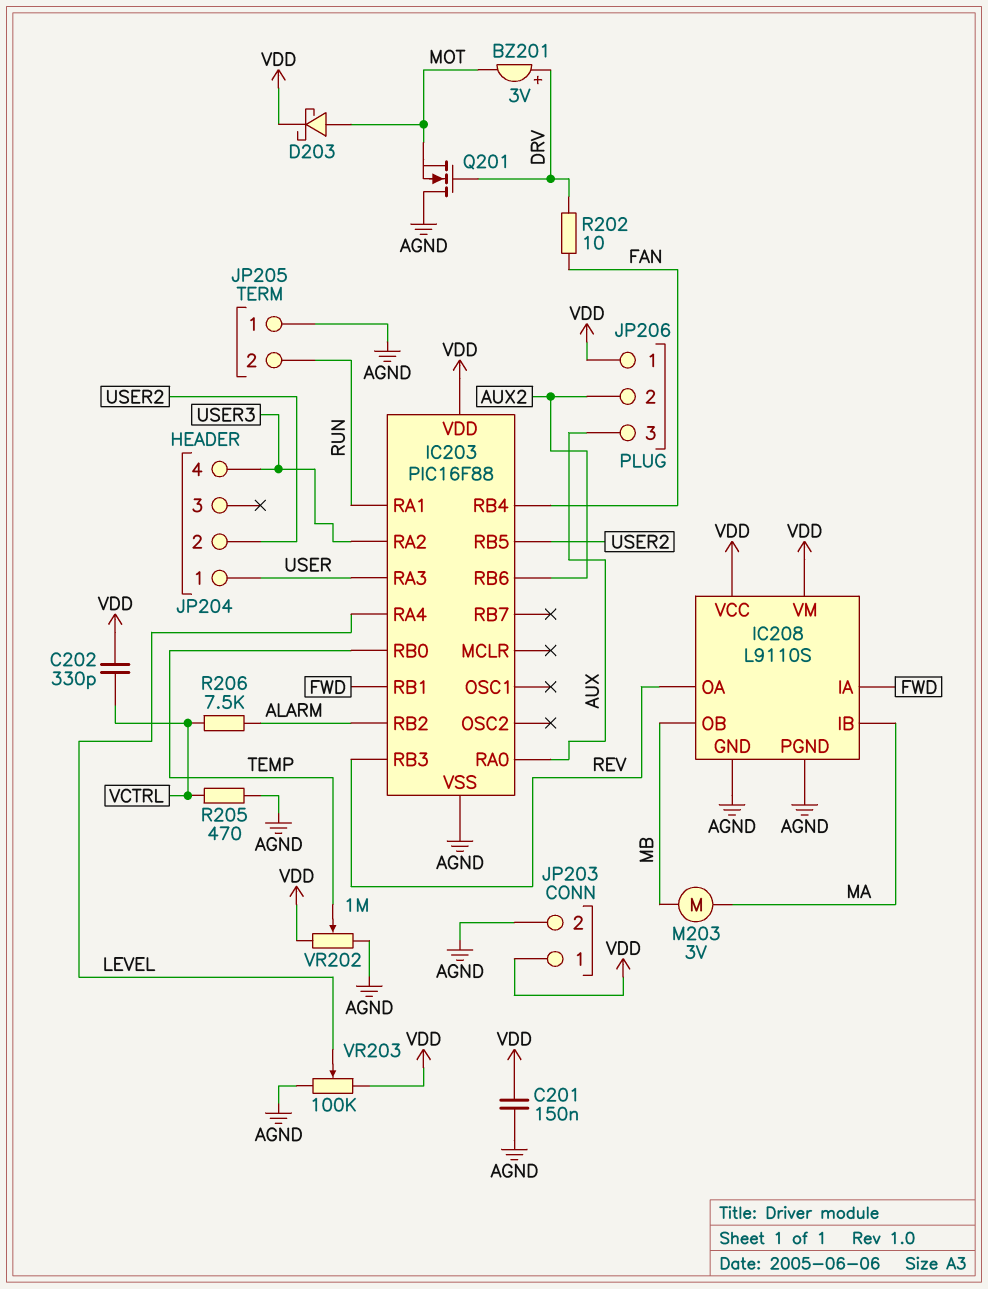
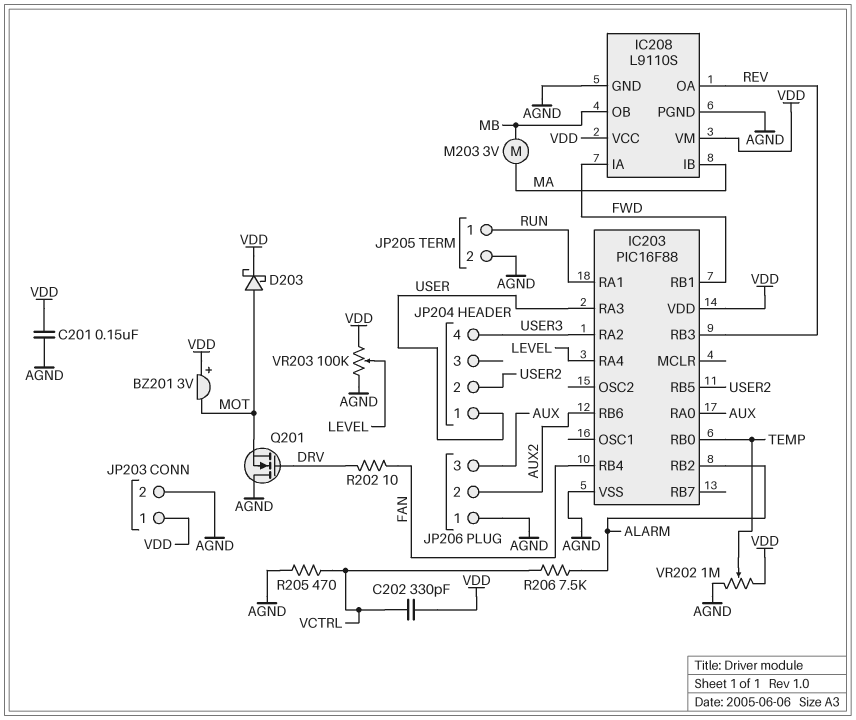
BZ201: buzzer 3V (plus DRV, minus MOT) -> buzzer 3V (plus VDD, minus MOT)
JP205 pin 1: AGND -> RUN
JP205 pin 2: RUN -> AGND
JP206 pin 1: VDD -> AGND

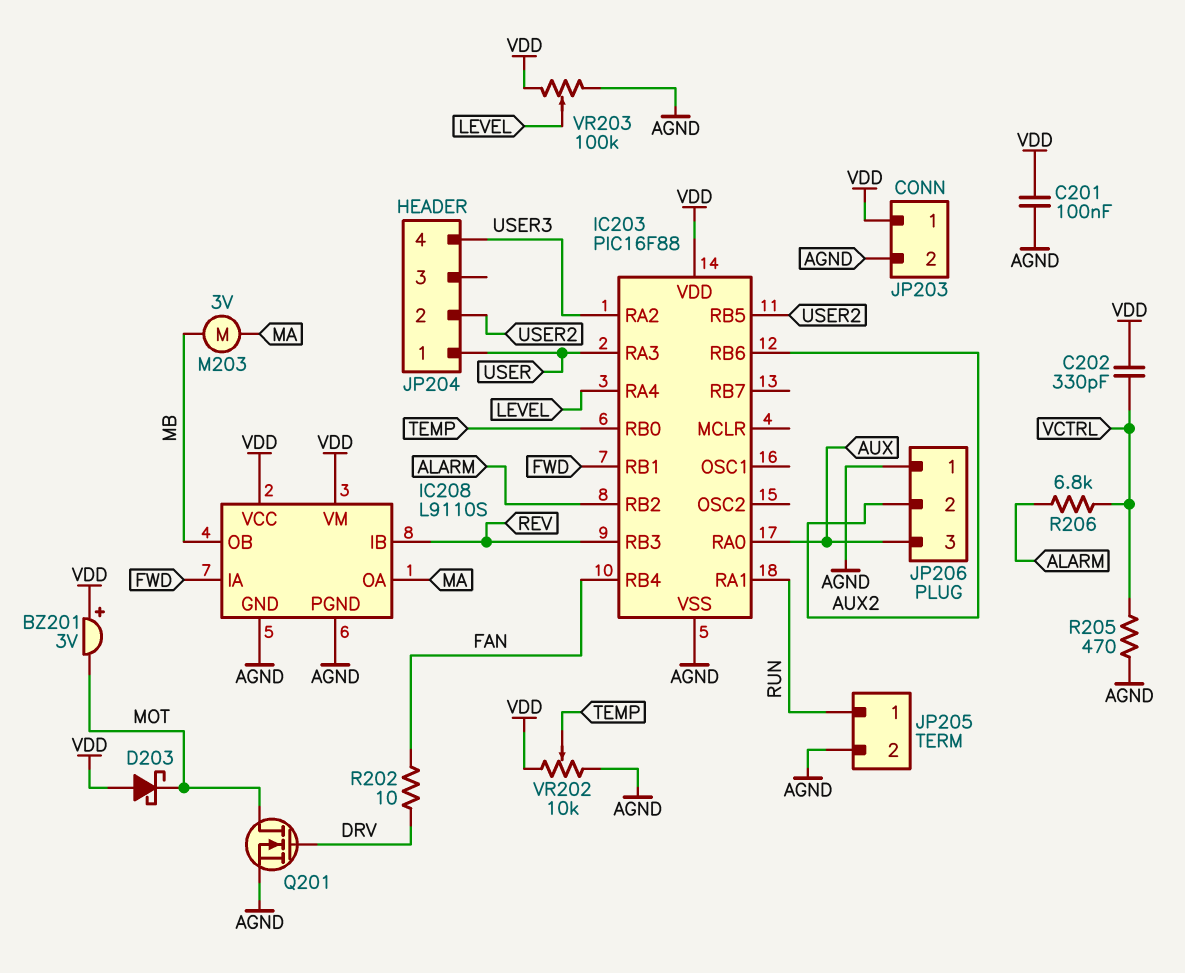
C201: 150nF (AGND, VDD) -> 100nF (AGND, VDD)
D203: schottky (A MOT, K VDD) -> schottky (A VDD, K MOT)
IC208 pin IB: MA -> REV
IC208 pin OA: REV -> MA
Q201: NMOS (G DRV, D AGND, S MOT) -> NMOS (G DRV, D MOT, S AGND)
R206: 7.5k (ALARM, VCTRL) -> 6.8k (ALARM, VCTRL)
VR202: 1M (AGND, VDD, wiper TEMP) -> 10k (AGND, VDD, wiper TEMP)

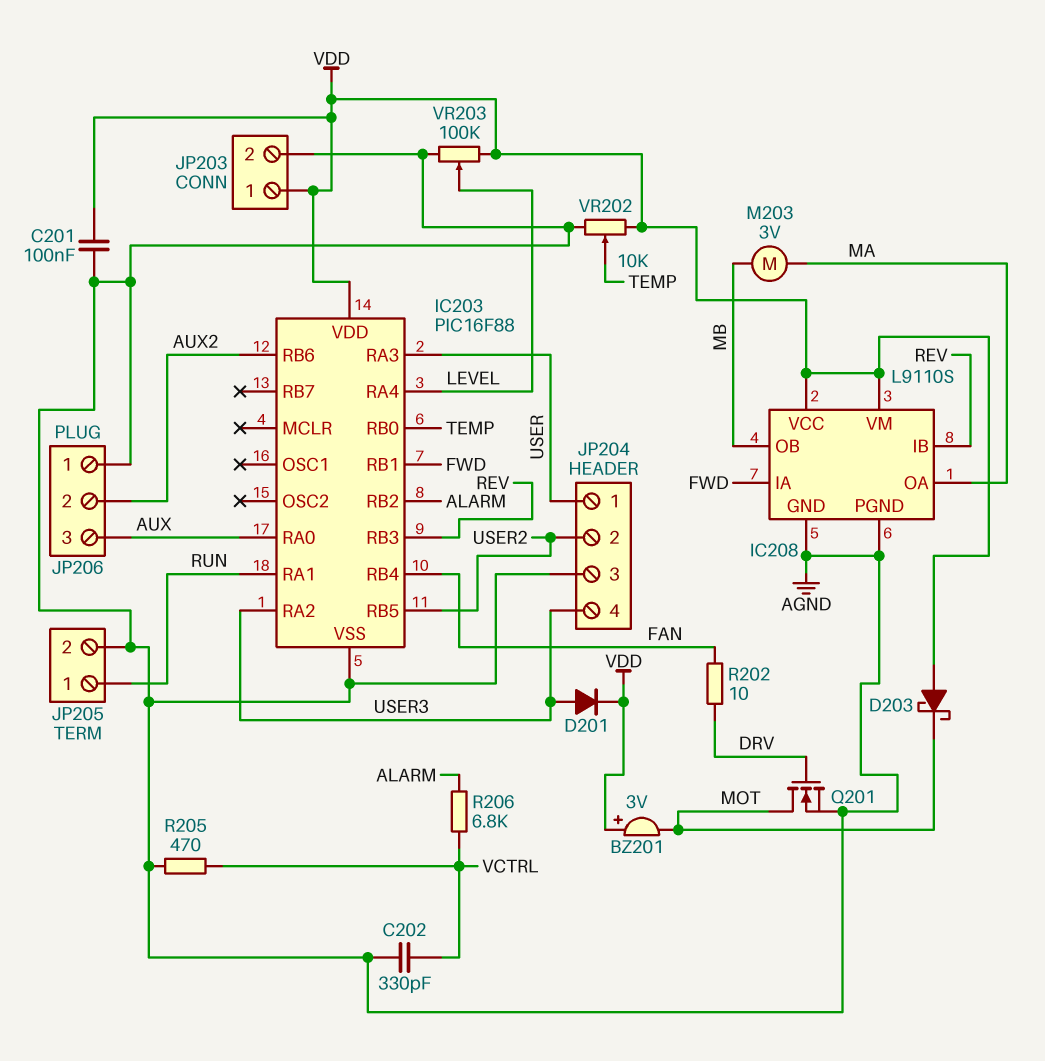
C202: 330pF (VCTRL, VDD) -> 330pF (AGND, VCTRL)
D201: none -> diode (A USER3, K VDD)
JP204 pin 3: none -> AGND

